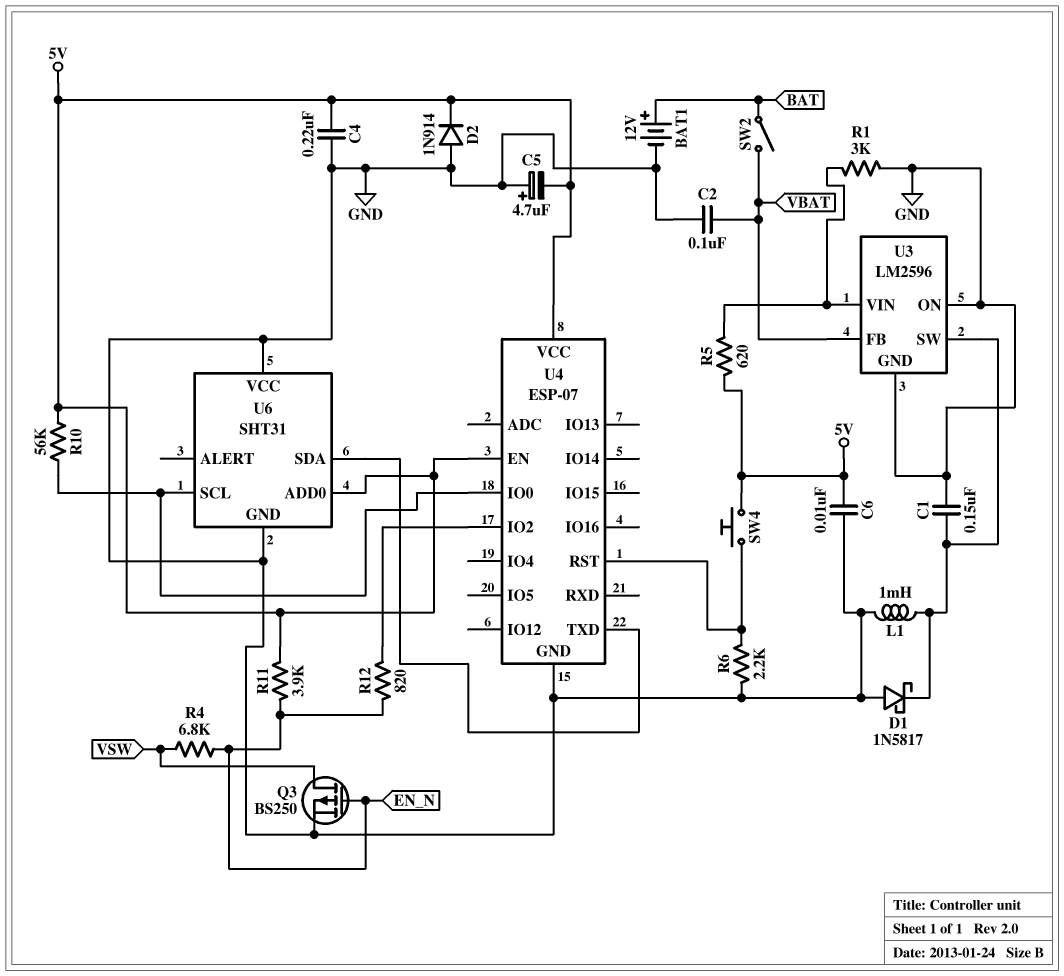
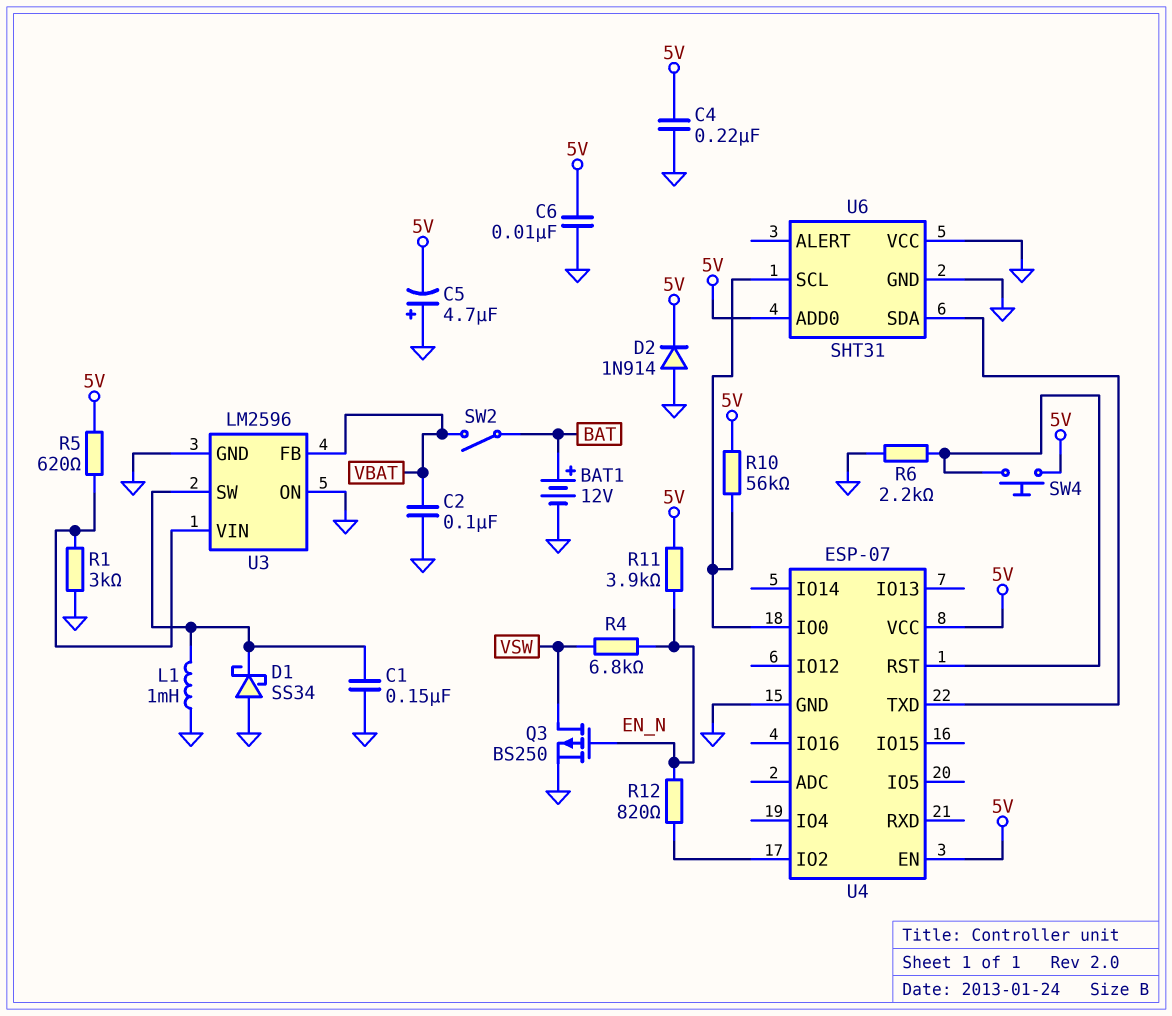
D1: schottky 1N5817 (A GND, K U3/SW) -> schottky SS34 (A GND, K U3/SW)

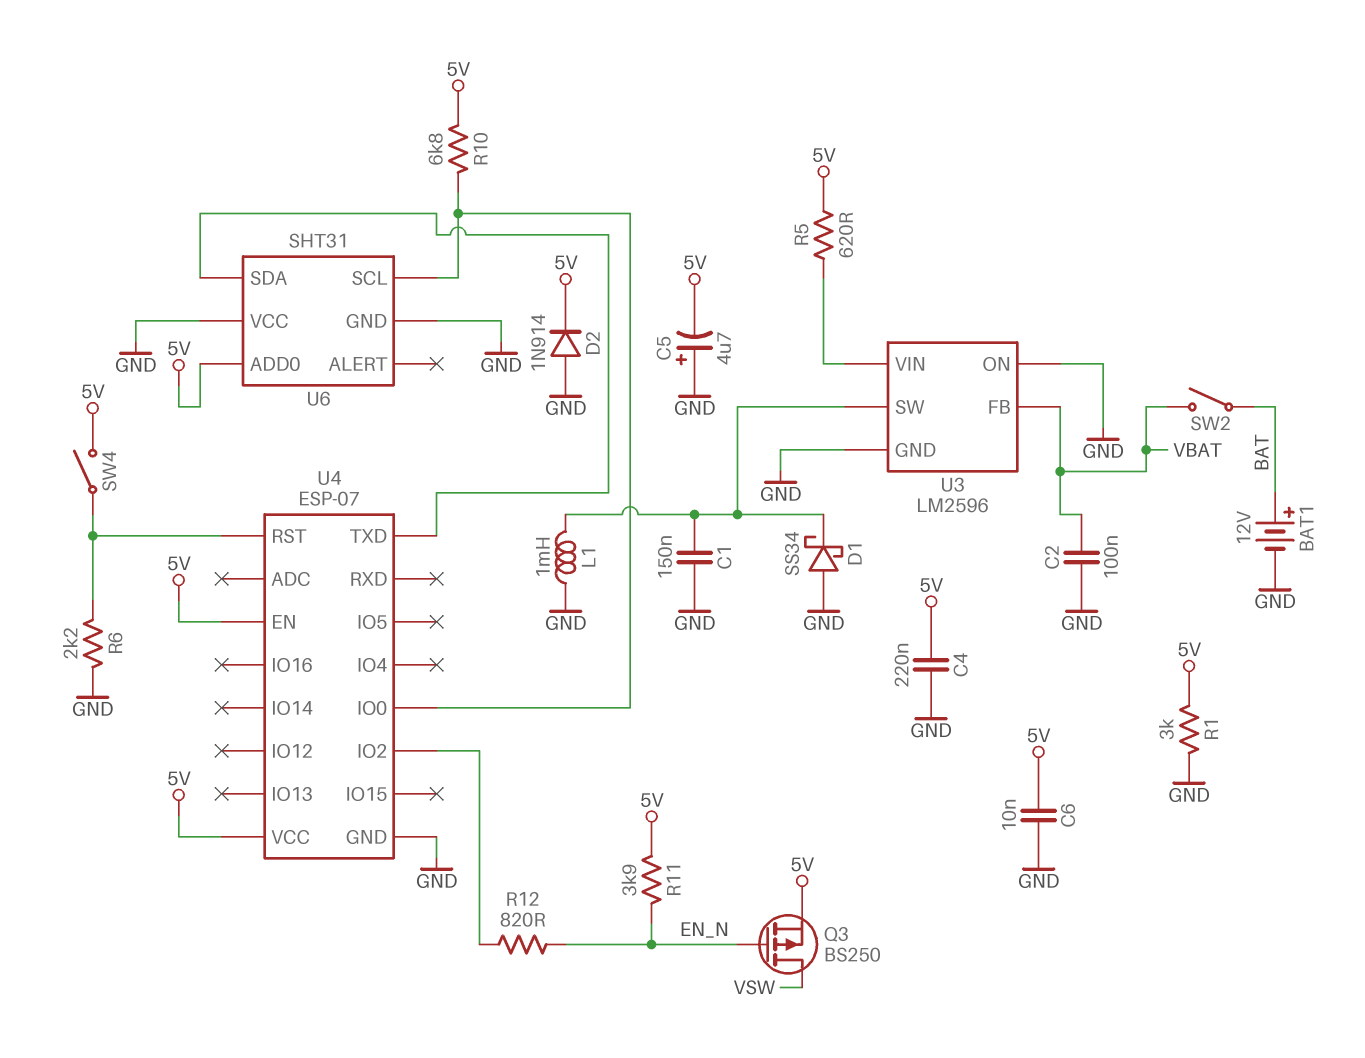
Q3: PMOS BS250 (G EN_N, D VSW, S GND) -> PMOS BS250 (G EN_N, D VSW, S 5V)
R1: 3k (GND, U3/VIN) -> 3k (5V, GND)
R4: 6.8k (EN_N, VSW) -> none
R10: 56k (5V, U4/IO0) -> 6.8k (5V, U4/IO0)
SW4: button (5V, U4/RST) -> switch (5V, U4/RST)

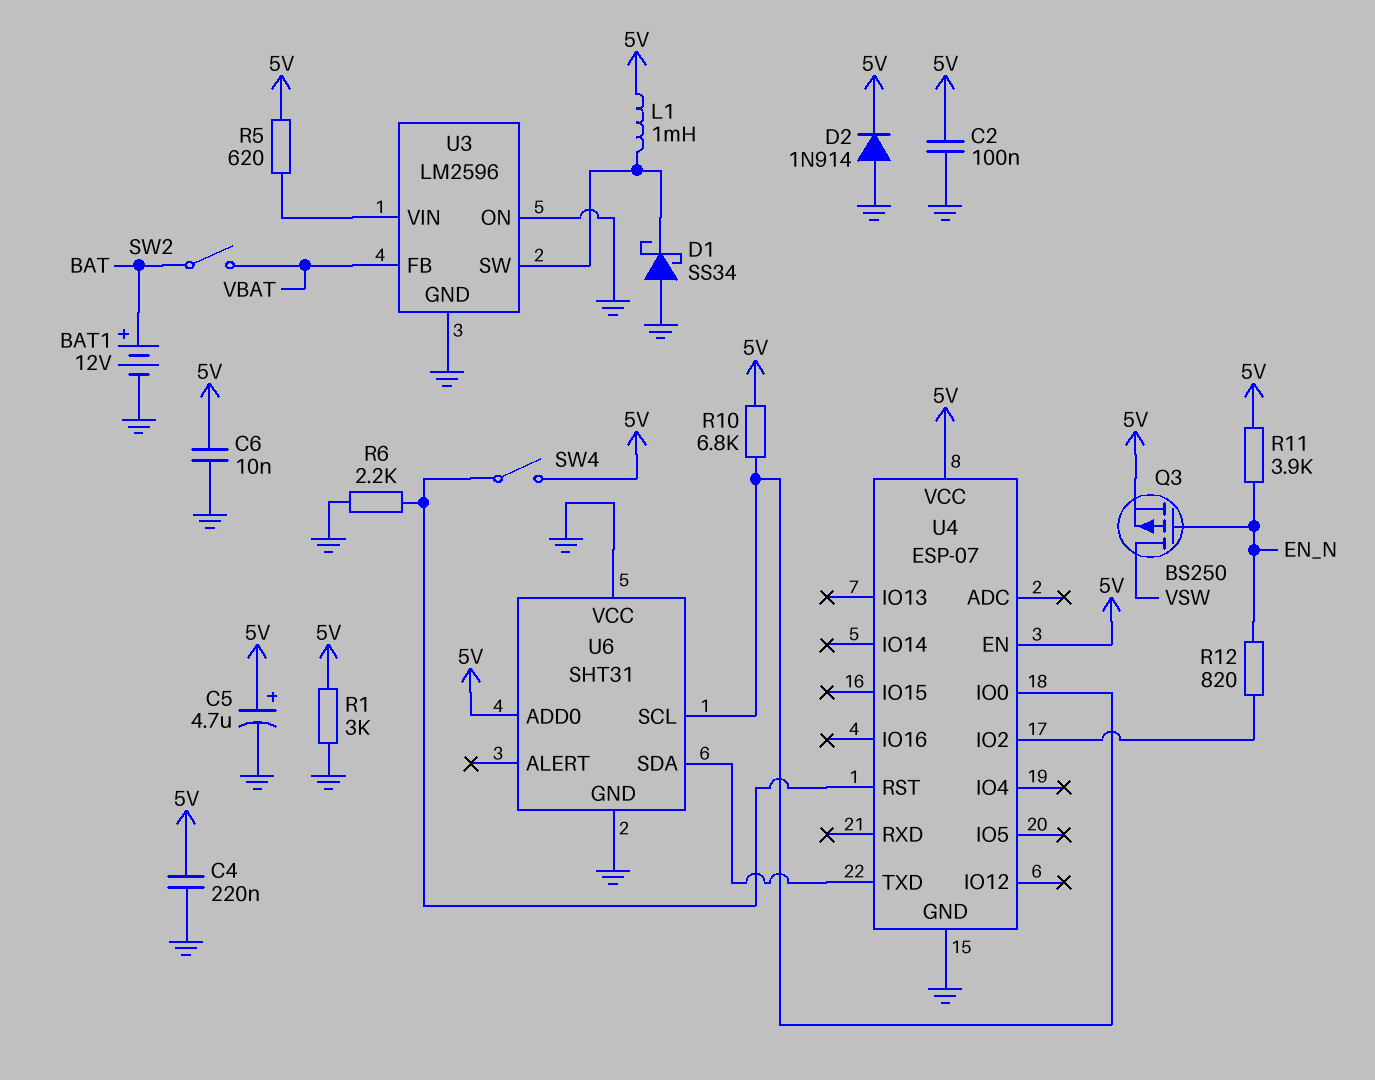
C1: 150nF (GND, U3/SW) -> none
C2: 100nF (GND, VBAT) -> 100nF (5V, GND)
C5: 4.7uF (plus GND, minus 5V) -> 4.7uF (plus 5V, minus GND)
L1: 1mH (GND, U3/SW) -> 1mH (5V, U3/SW)

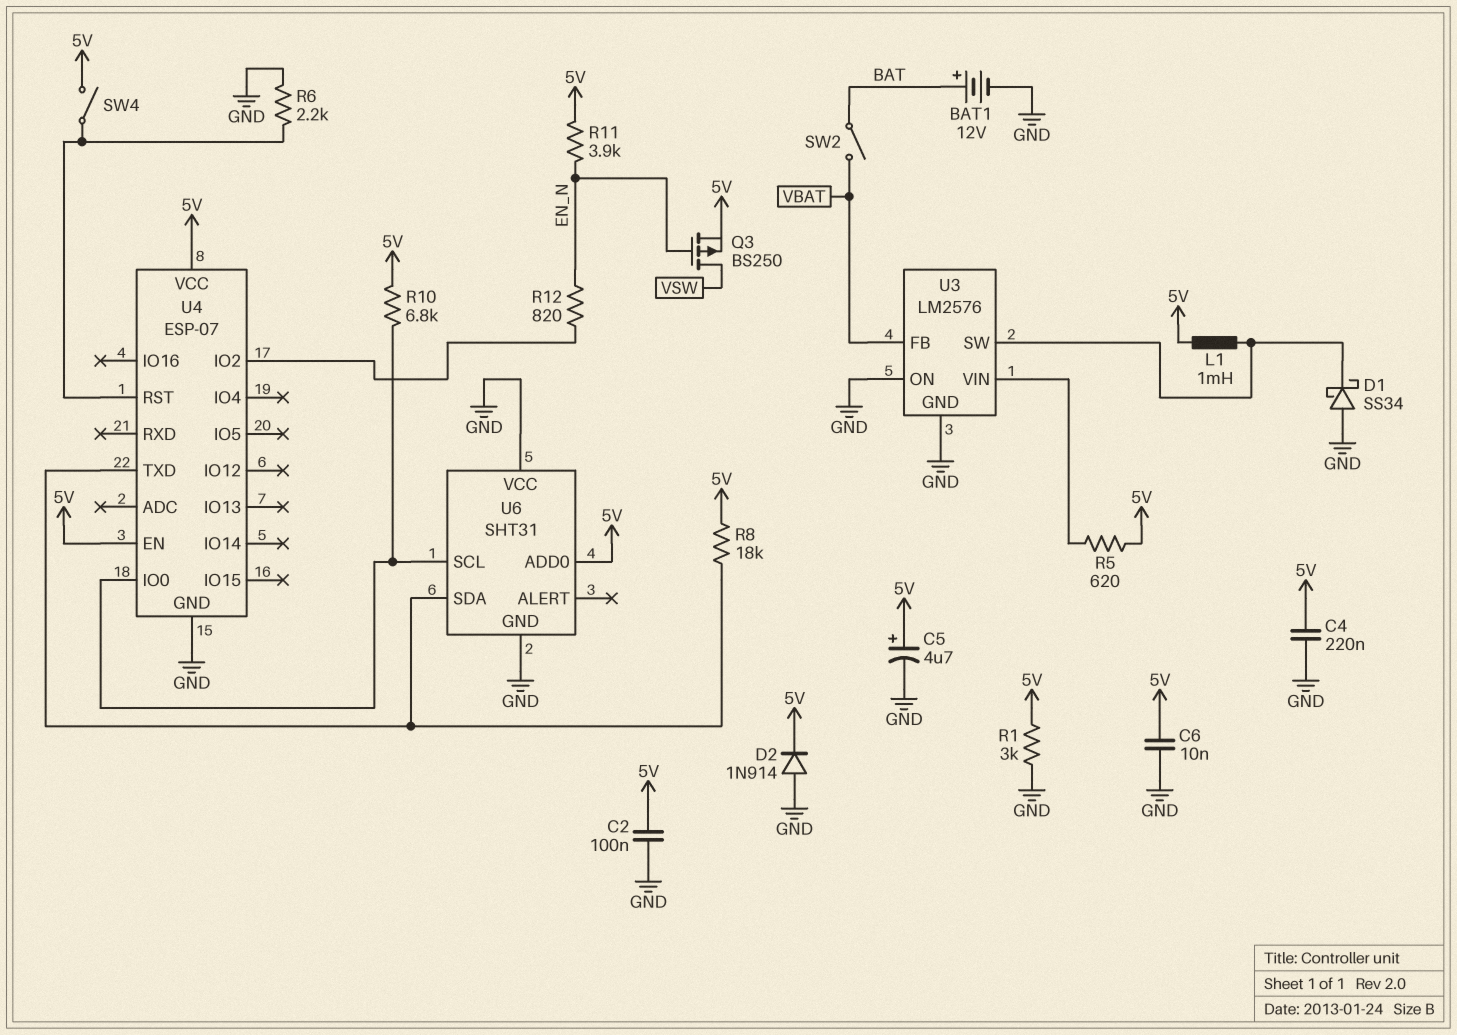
R8: none -> 18k (5V, U4/TXD)
U3: LM2596 -> LM2576

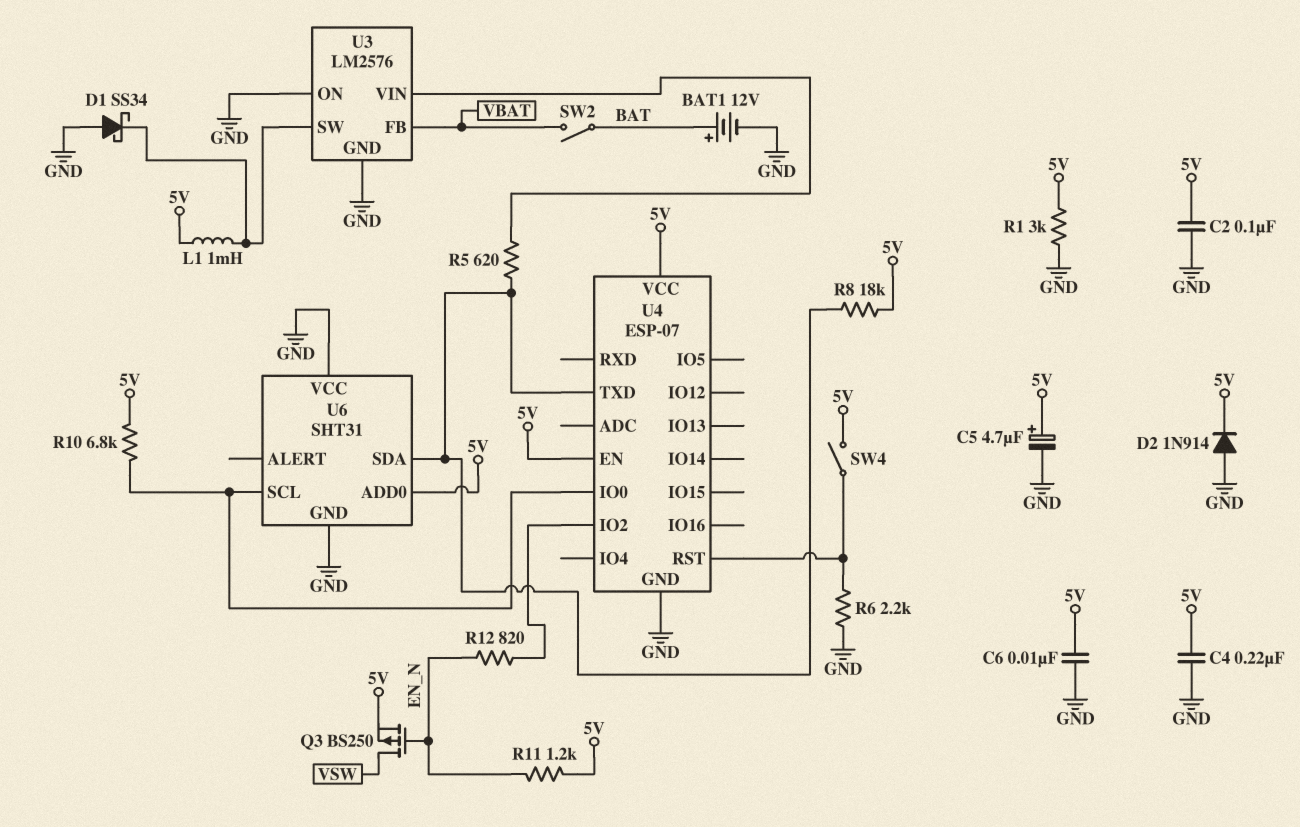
R5: 620 (5V, U3/VIN) -> 620 (U3/VIN, U4/TXD)
R11: 3.9k (5V, EN_N) -> 1.2k (5V, EN_N)

